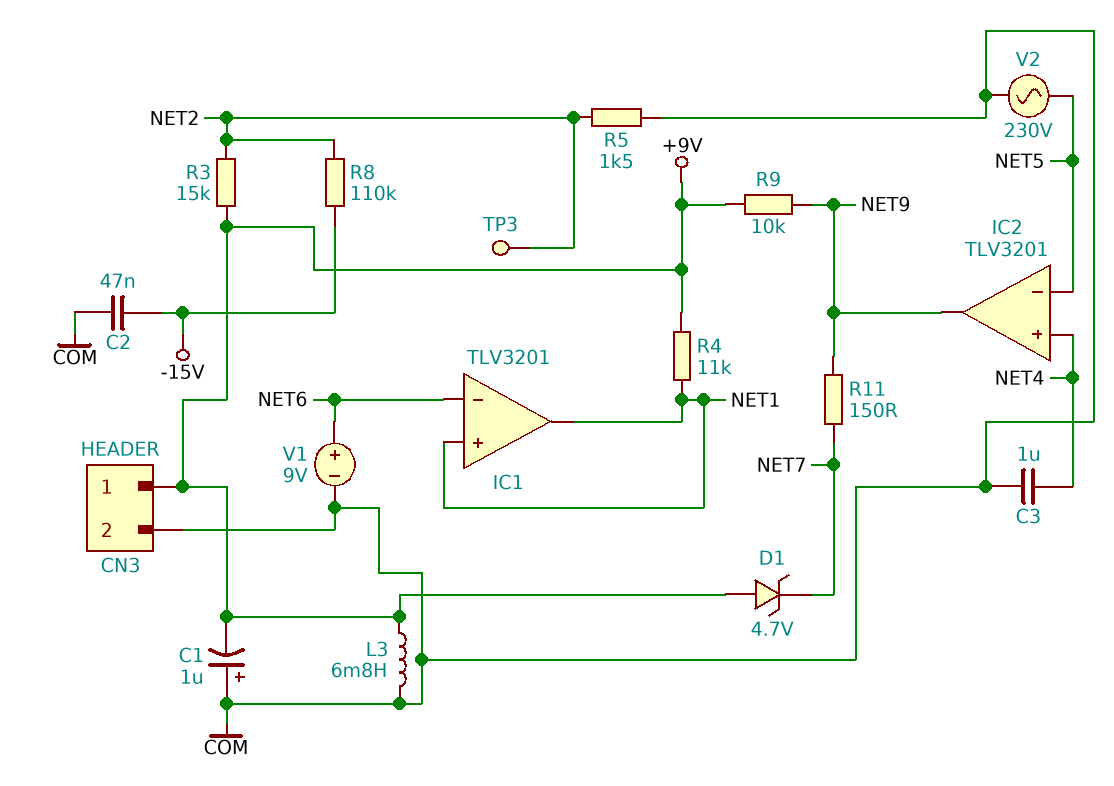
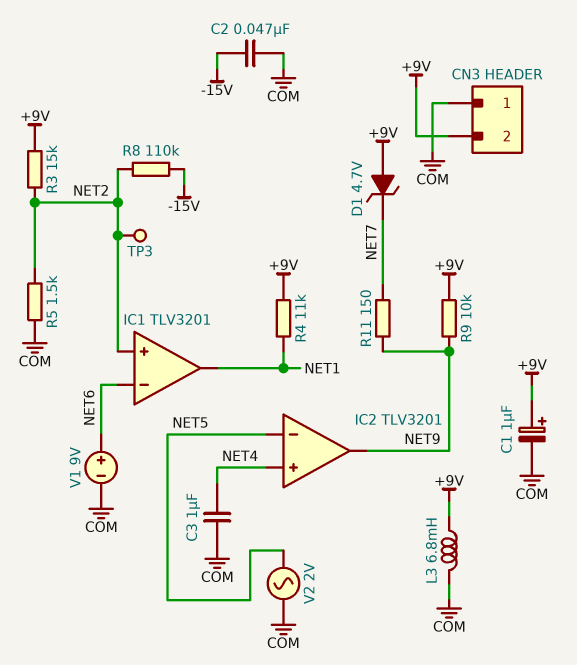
C1: 1uF (plus COM, minus +9V) -> 1uF (plus +9V, minus COM)
CN3 pin 1: +9V -> COM
CN3 pin 2: COM -> +9V
IC1 pin in+: NET1 -> NET2
V2: AC 230V (COM, NET5) -> AC 2V (COM, NET5)

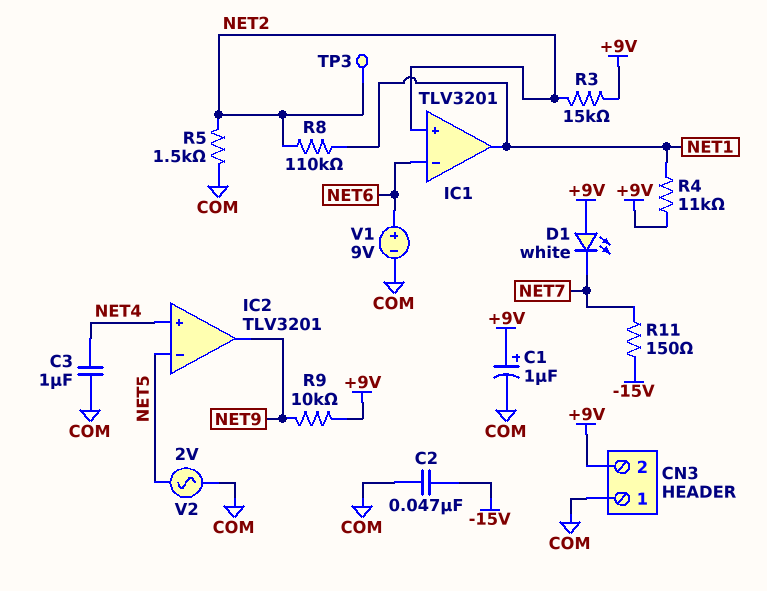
D1: zener 4.7V (A +9V, K NET7) -> LED white (A +9V, K NET7)
L3: 6.8mH (+9V, COM) -> none
R8: 110k (-15V, NET2) -> 110k (NET1, NET2)
R11: 150 (NET7, NET9) -> 150 (-15V, NET7)

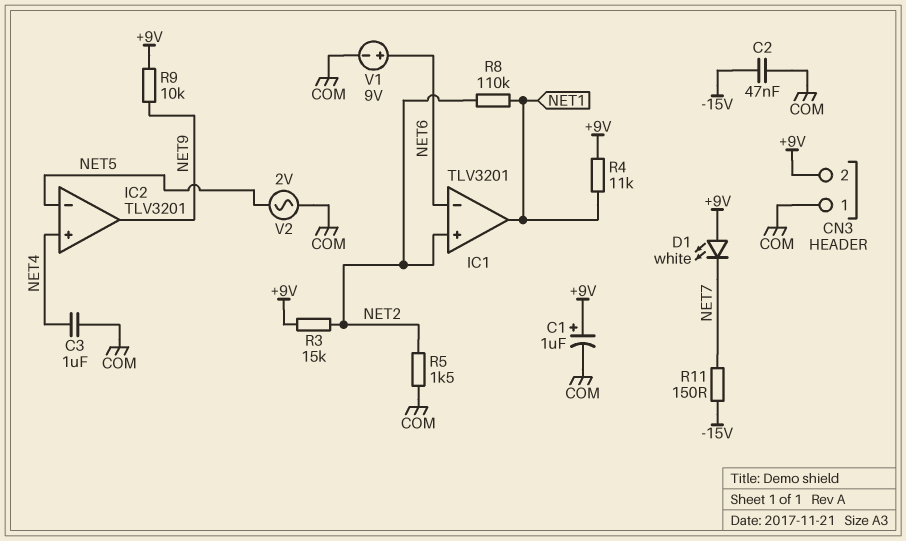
TP3: test point (NET2) -> none

